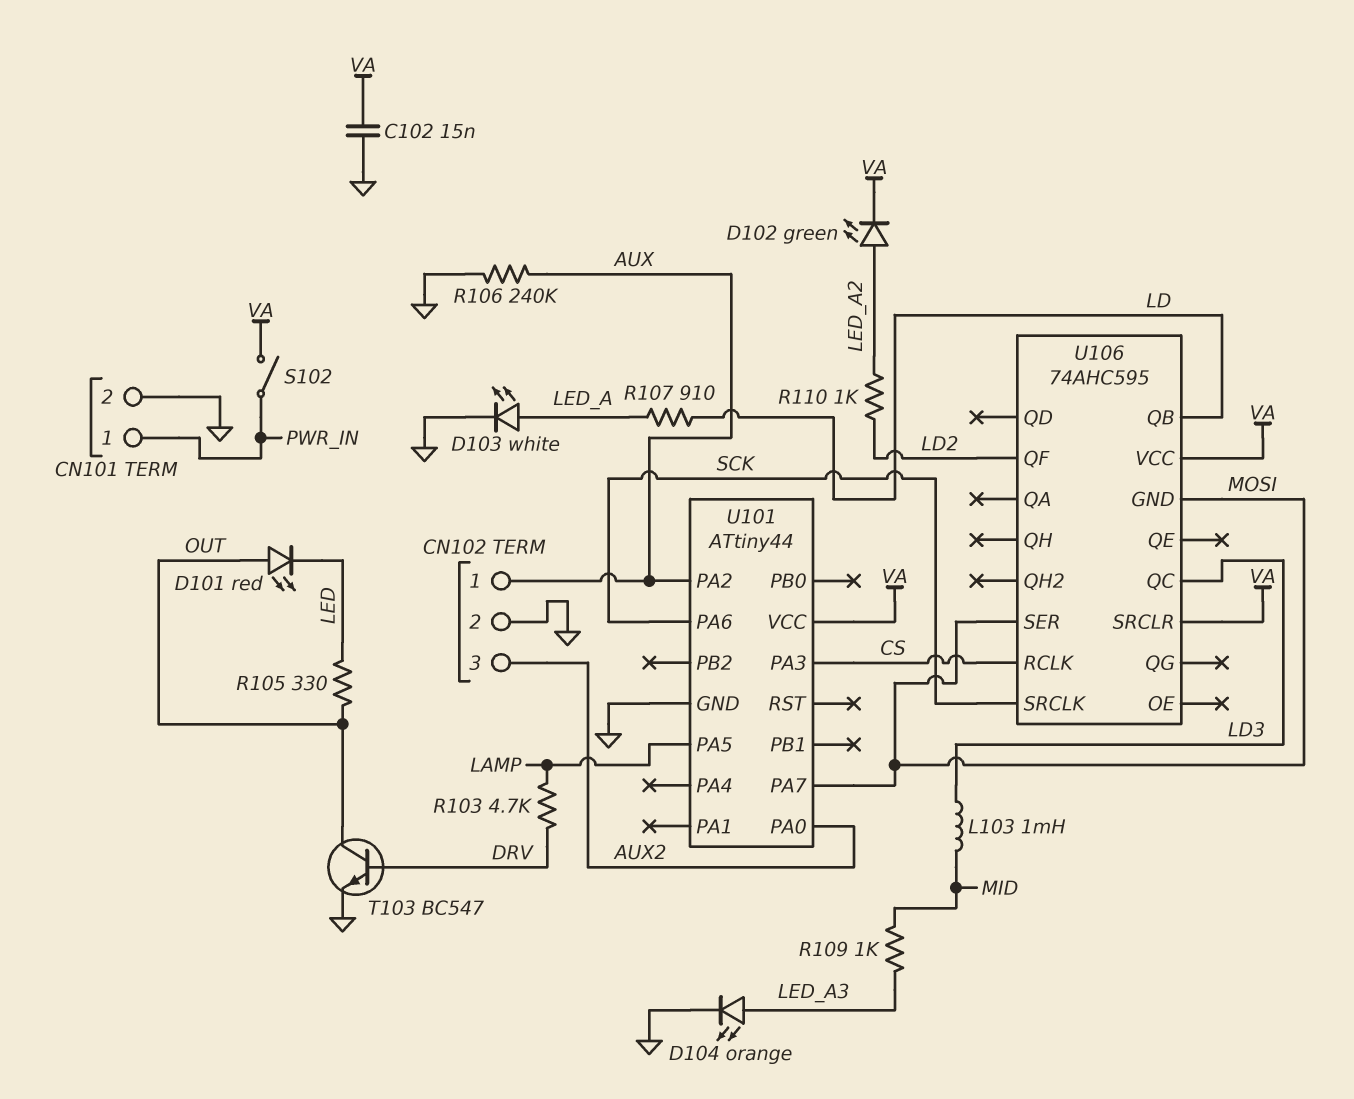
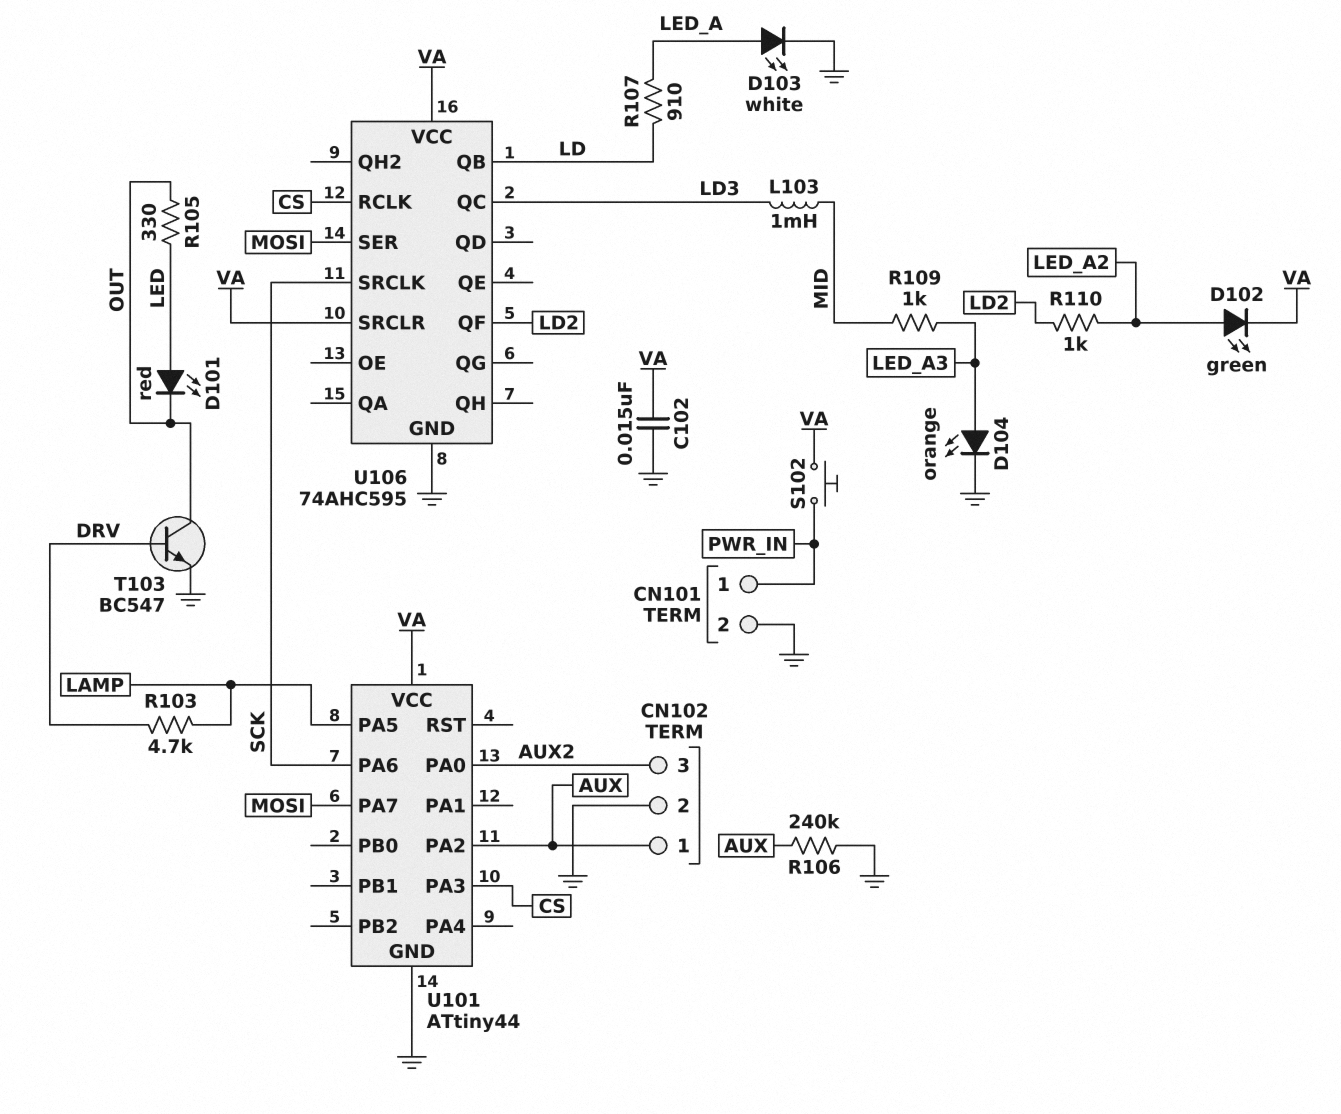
D101: LED red (A OUT, K LED) -> LED red (A LED, K OUT)
S102: switch (PWR_IN, VA) -> button (PWR_IN, VA)
U106 pin GND: MOSI -> GND

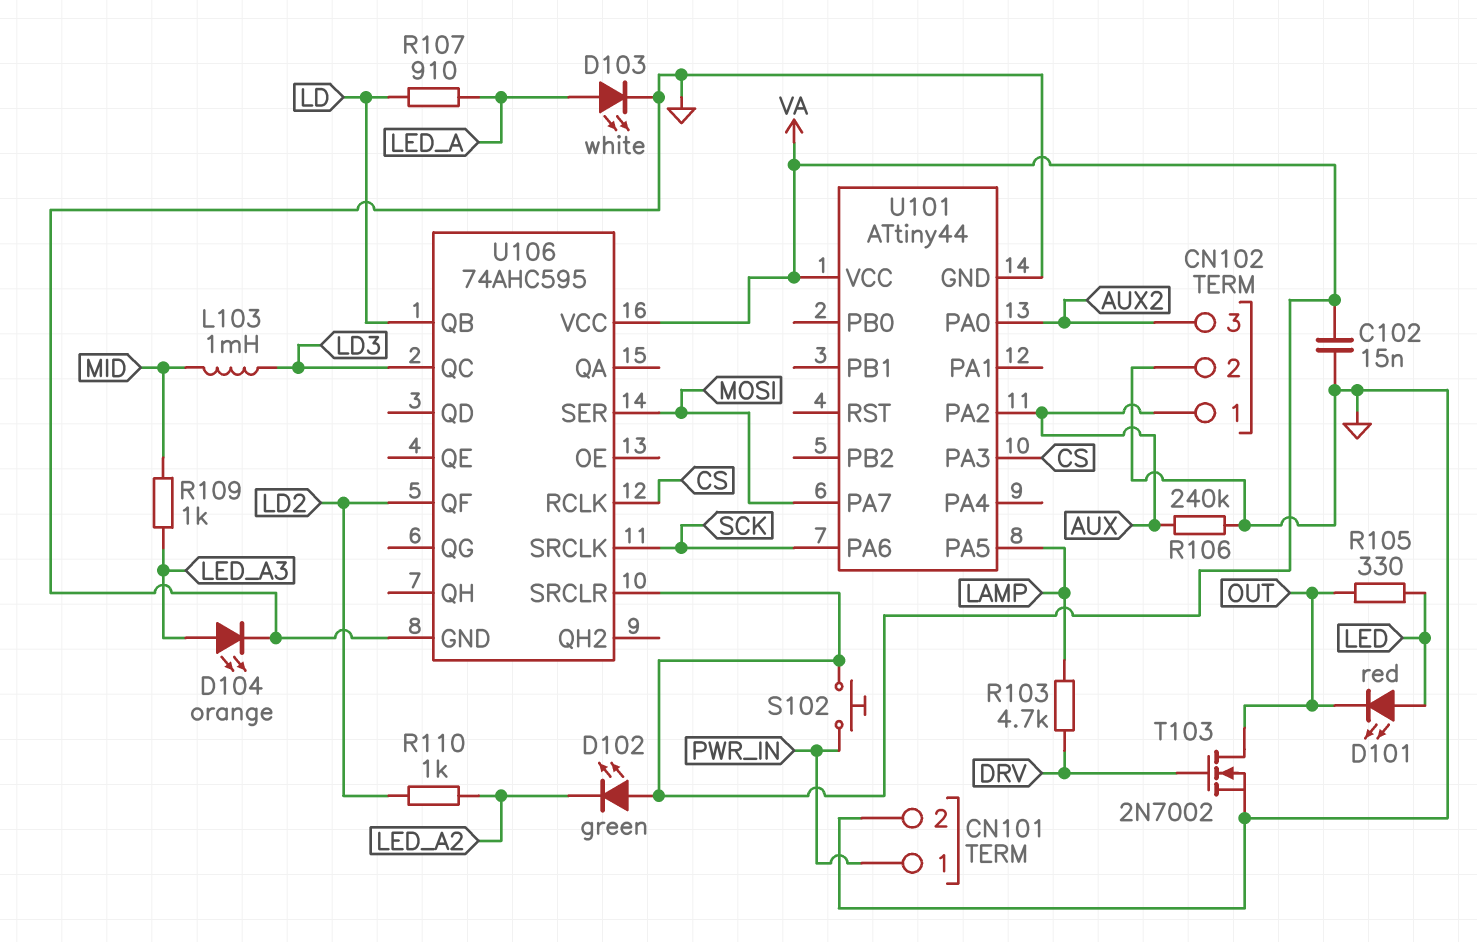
D102: LED green (A LED_A2, K VA) -> LED green (A VA, K LED_A2)
T103: NPN BC547 (B DRV, C OUT, E GND) -> NMOS 2N7002 (G DRV, D OUT, S GND)

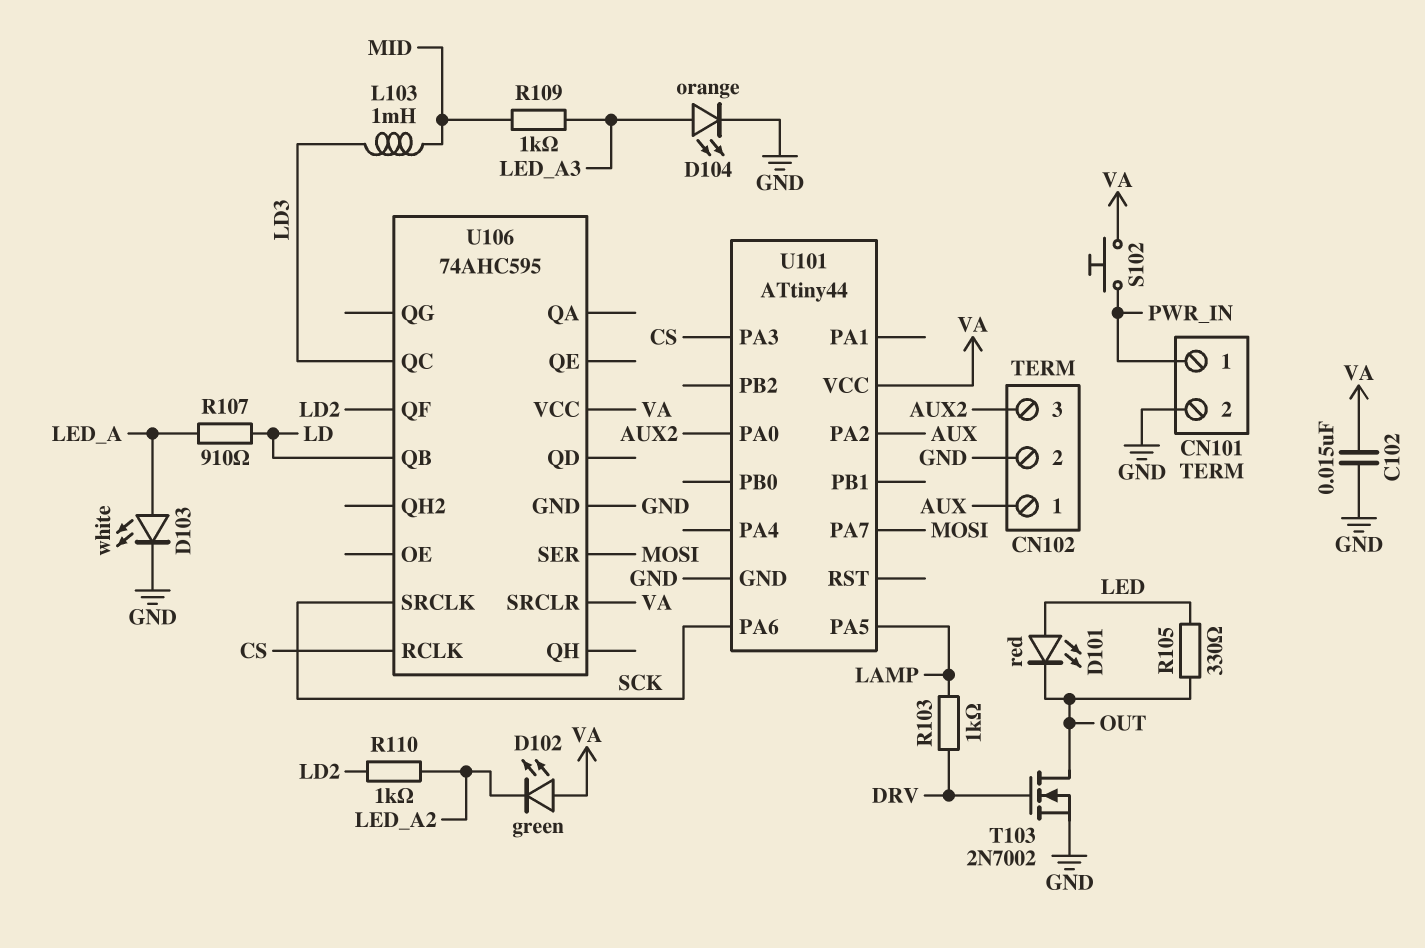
R103: 4.7k (DRV, LAMP) -> 1k (DRV, LAMP)
R106: 240k (AUX, GND) -> none

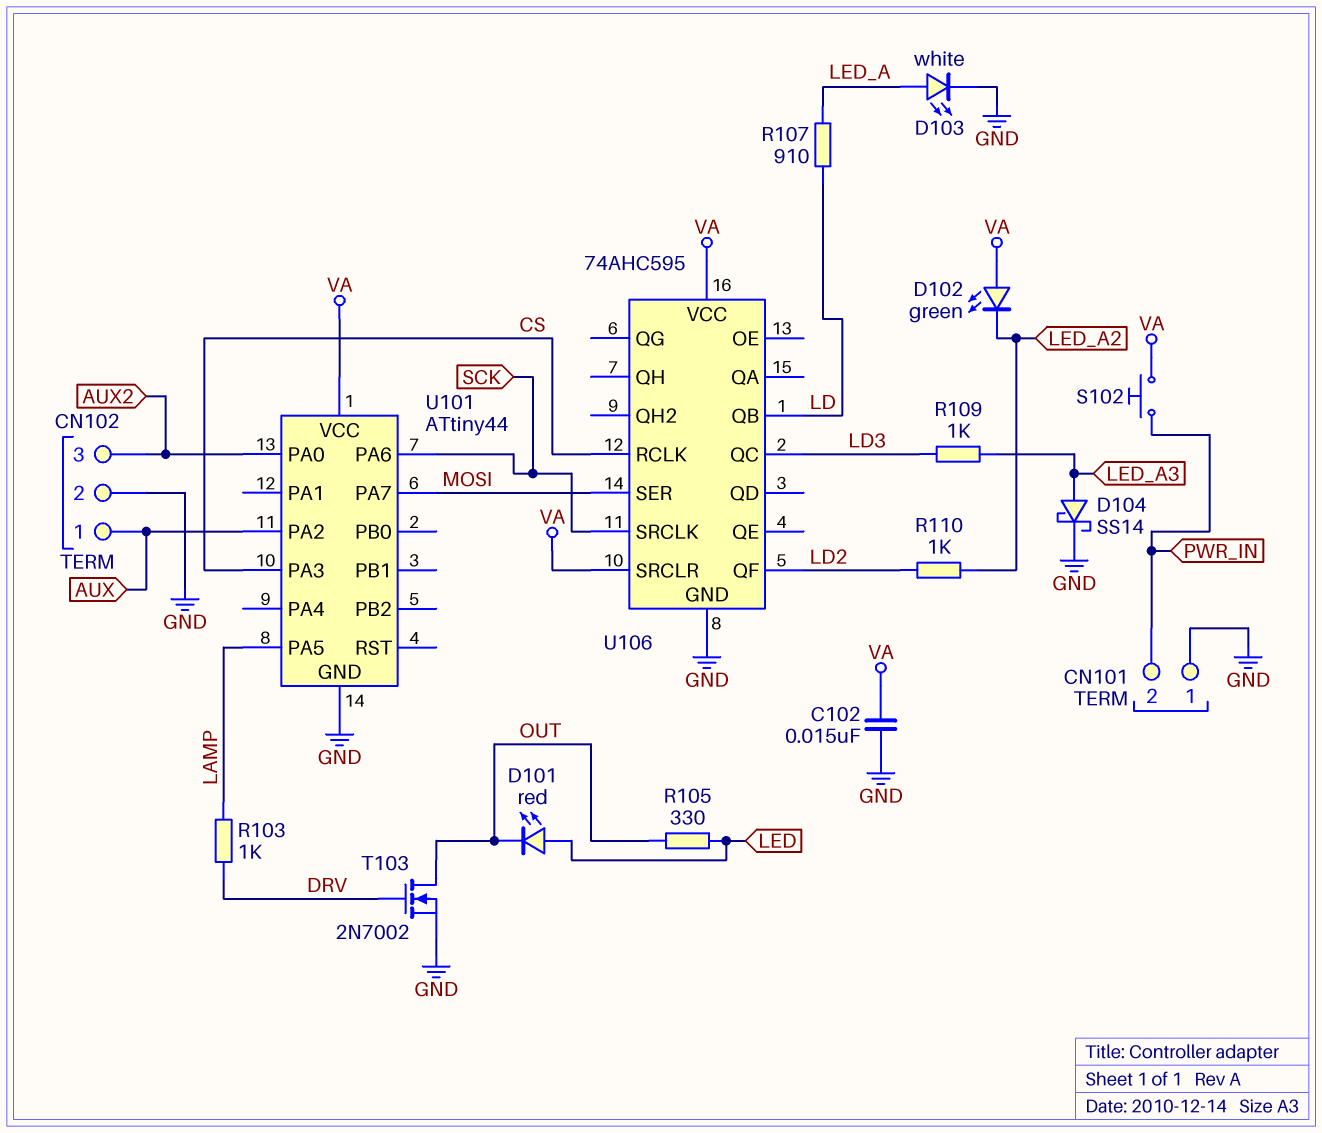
CN101 pin 1: PWR_IN -> GND
CN101 pin 2: GND -> PWR_IN
D104: LED orange (A LED_A3, K GND) -> schottky SS14 (A LED_A3, K GND)
L103: 1mH (LD3, MID) -> none
R109: 1k (LED_A3, MID) -> 1k (LD3, LED_A3)

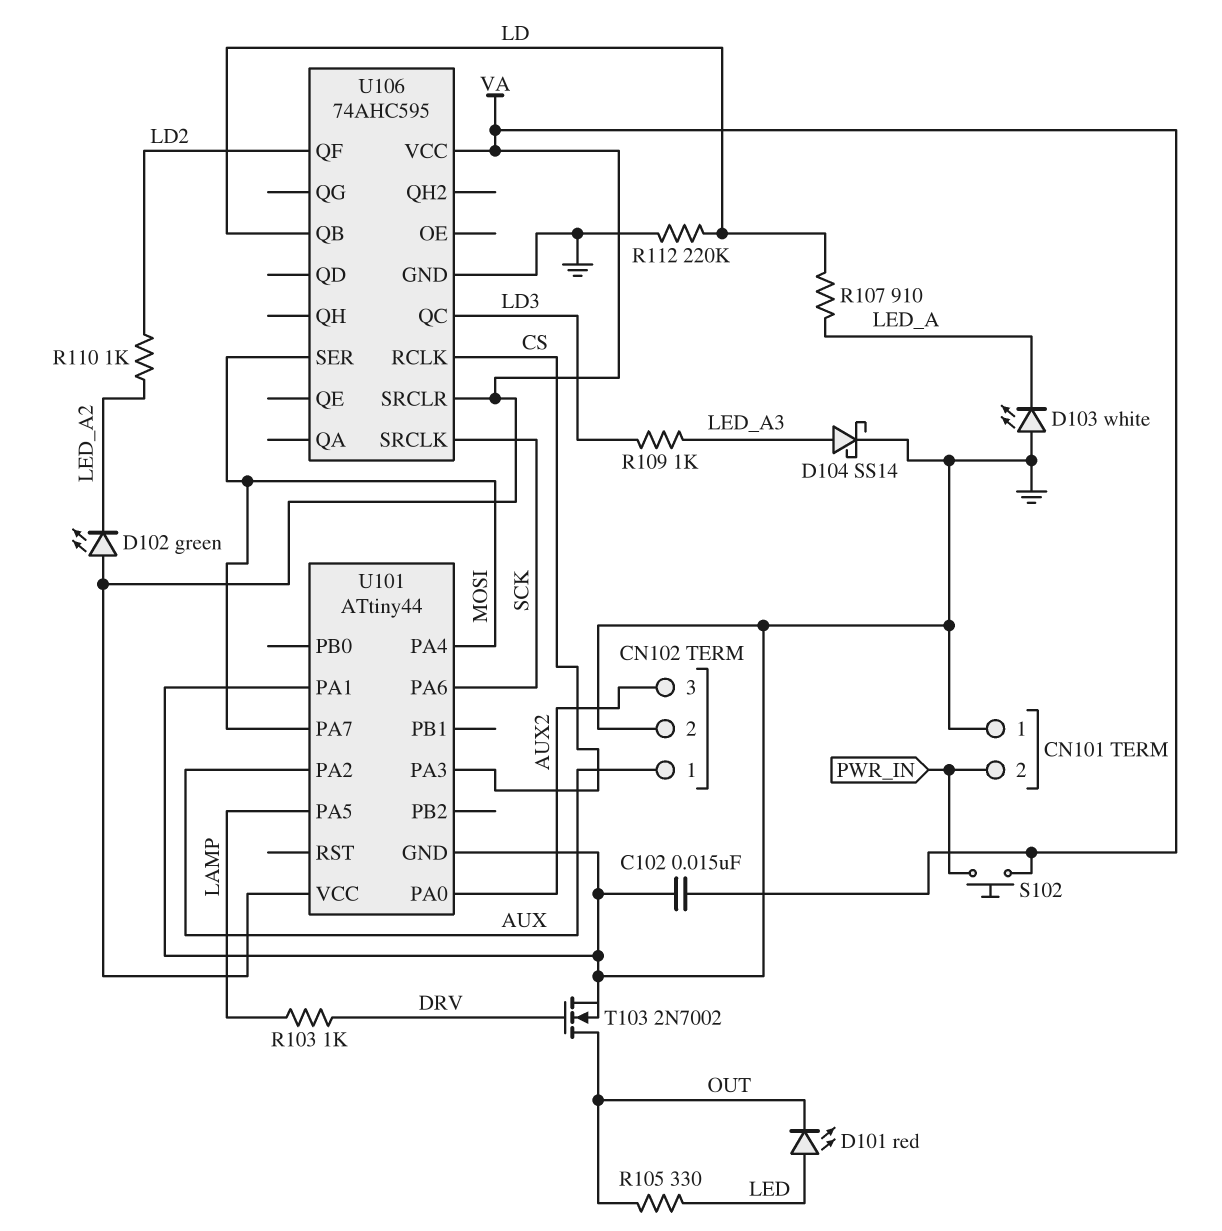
D103: LED white (A LED_A, K GND) -> LED white (A GND, K LED_A)
R112: none -> 220k (GND, LD)
U101 pin PA1: none -> GND
U101 pin PA4: none -> MOSI

